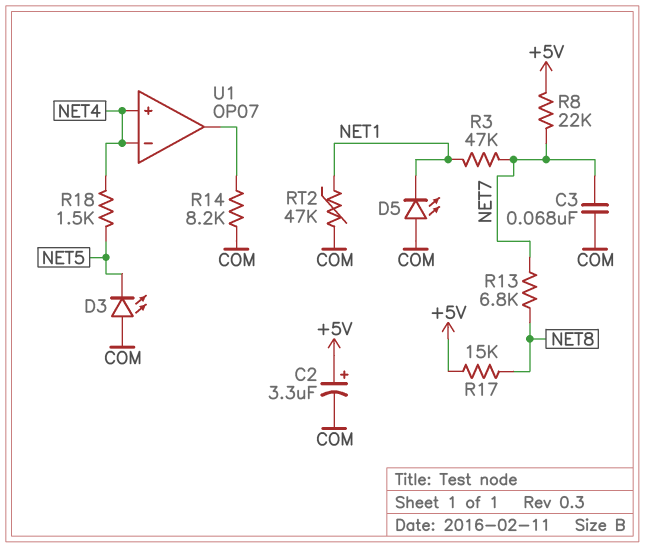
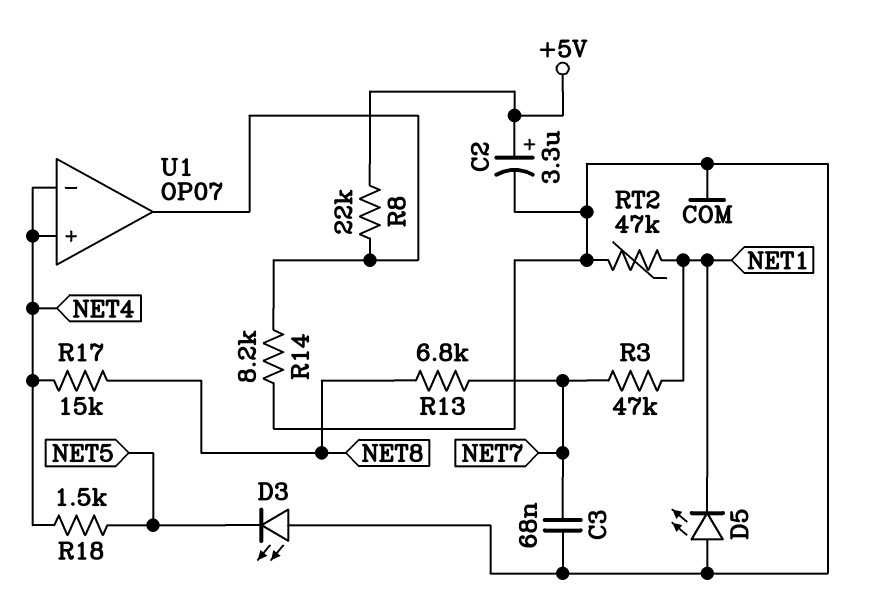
R8: 22k (+5V, NET7) -> 22k (+5V, U1/out)
R17: 15k (+5V, NET8) -> 15k (NET4, NET8)

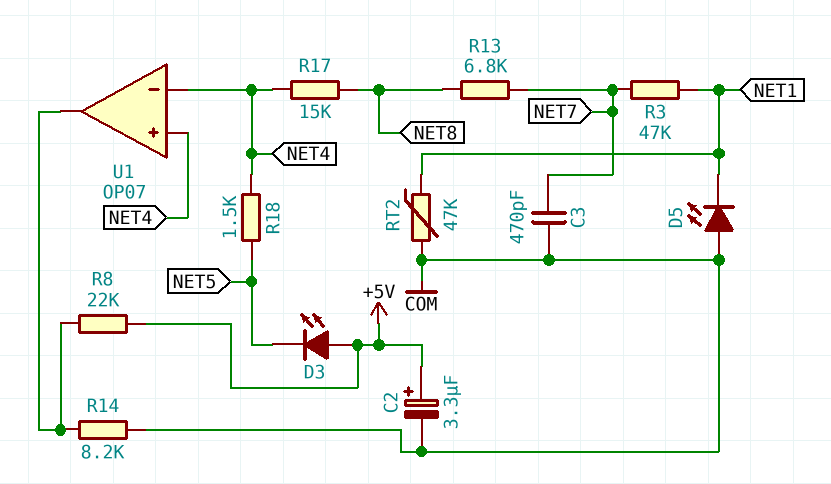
C3: 68nF (COM, NET7) -> 470pF (COM, NET7)
D3: LED (A COM, K NET5) -> LED (A +5V, K NET5)

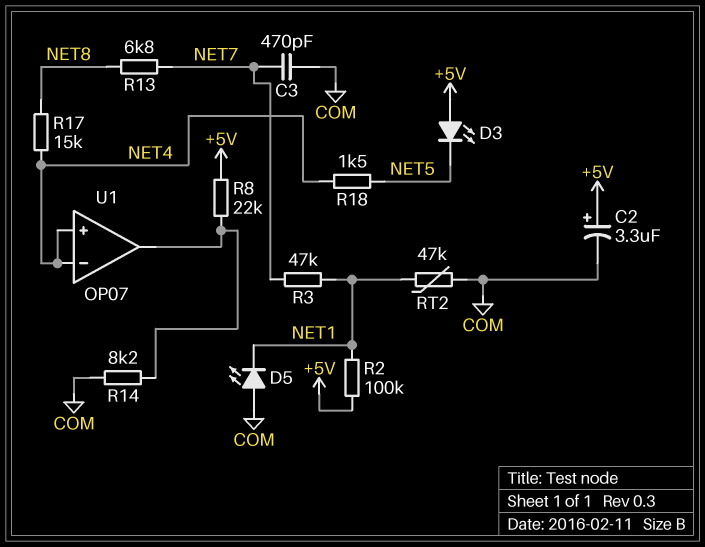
R2: none -> 100k (+5V, NET1)

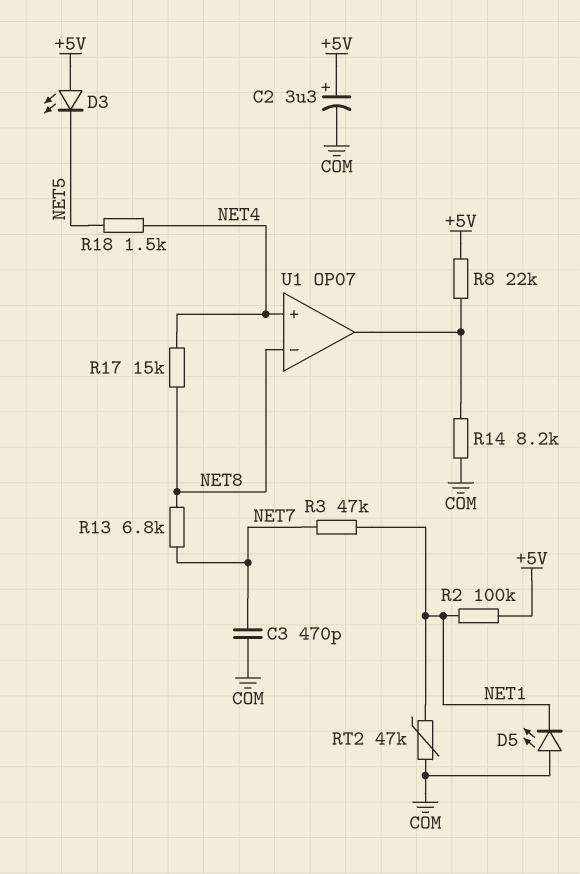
U1 pin in-: NET4 -> NET8

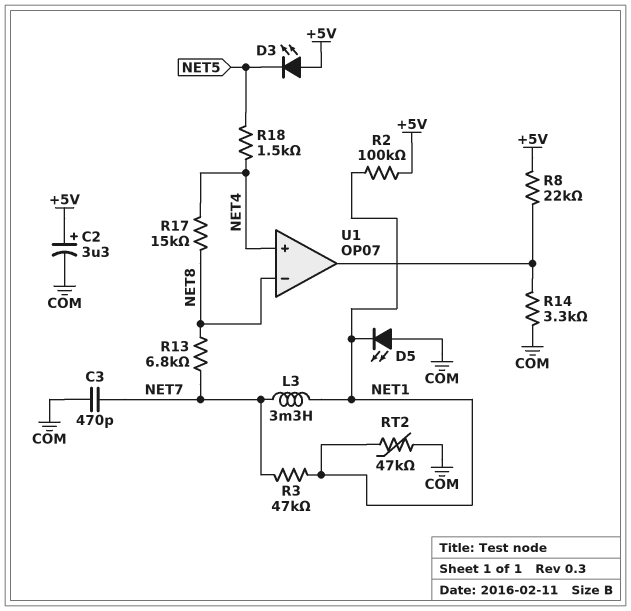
L3: none -> 3.3mH (NET1, NET7)
R14: 8.2k (COM, U1/out) -> 3.3k (COM, U1/out)

